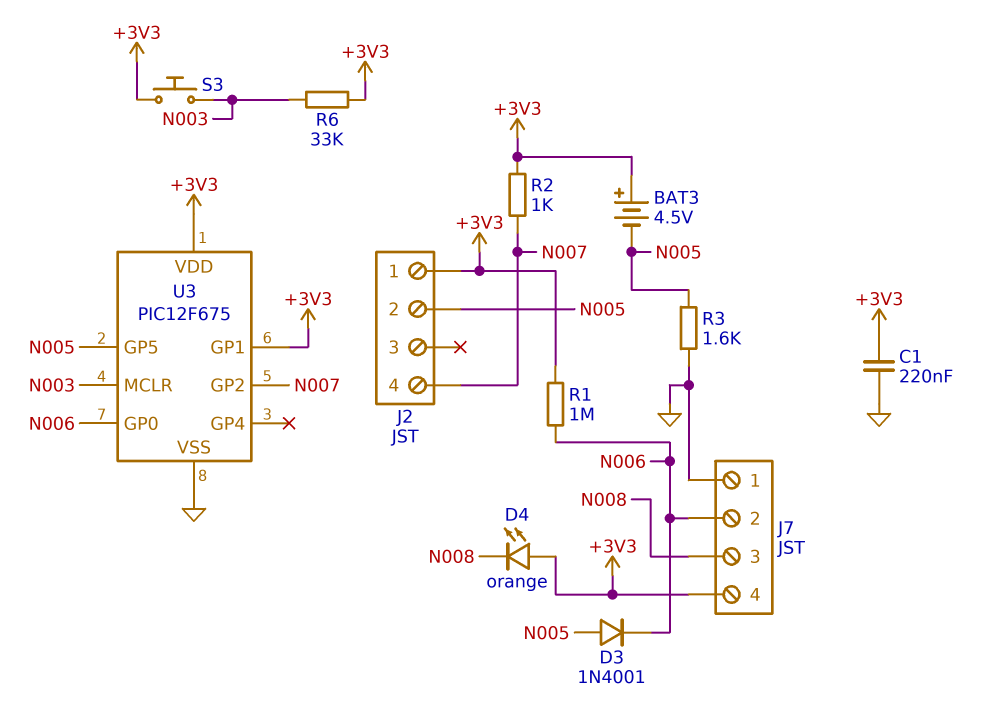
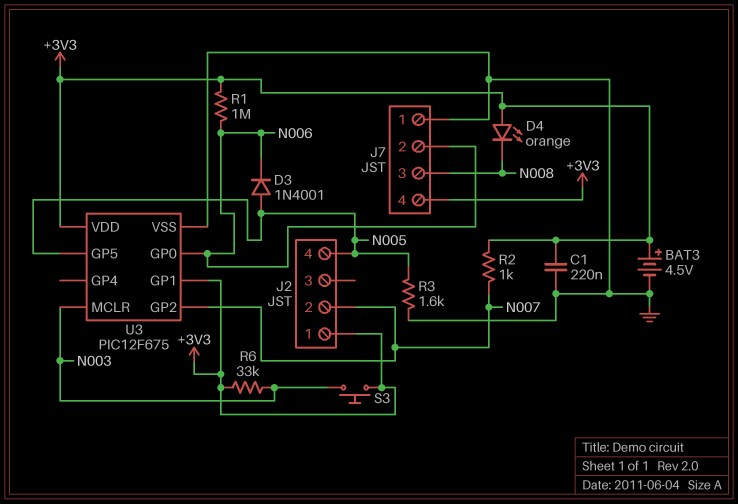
BAT3: 4.5V (plus +3V3, minus N005) -> 4.5V (plus +3V3, minus GND)
J2 pin 2: N005 -> N007
J2 pin 4: N007 -> N005

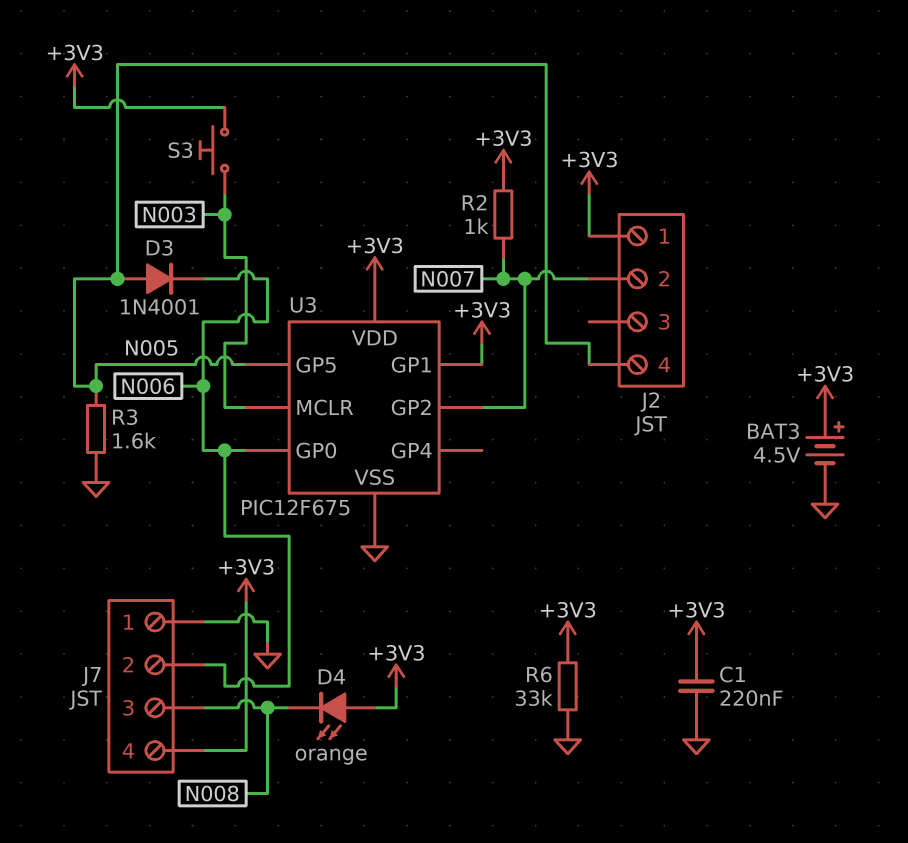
R1: 1M (+3V3, N006) -> none
R6: 33k (+3V3, N003) -> 33k (+3V3, GND)

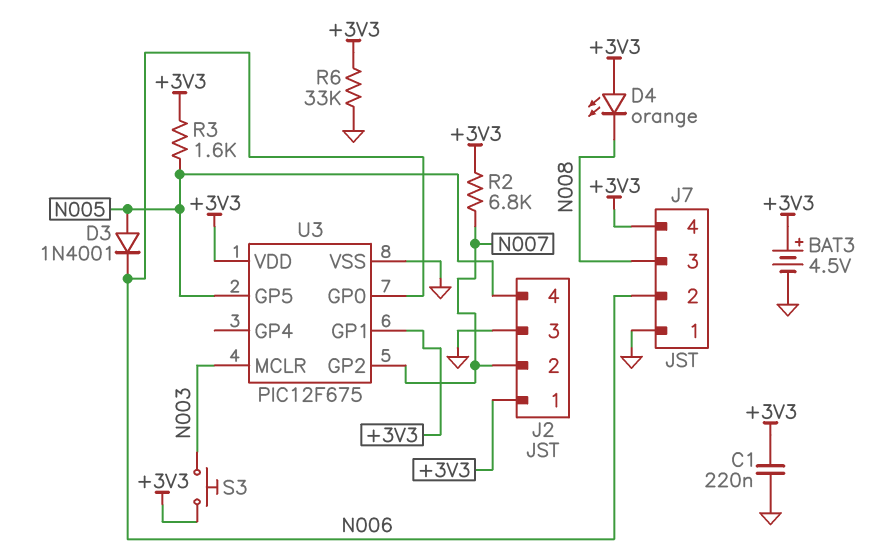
J2 pin 3: none -> GND
R2: 1k (+3V3, N007) -> 6.8k (+3V3, N007)
R3: 1.6k (GND, N005) -> 1.6k (+3V3, N005)

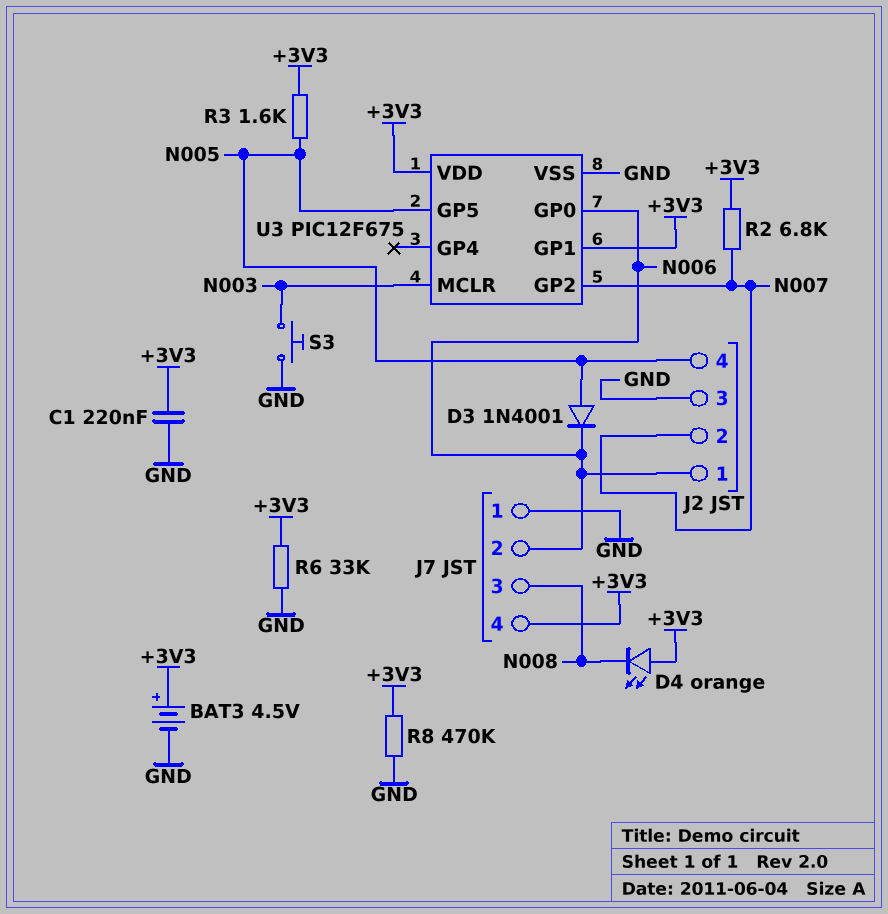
J2 pin 1: +3V3 -> N006
R8: none -> 470k (+3V3, GND)
S3: button (+3V3, N003) -> button (GND, N003)

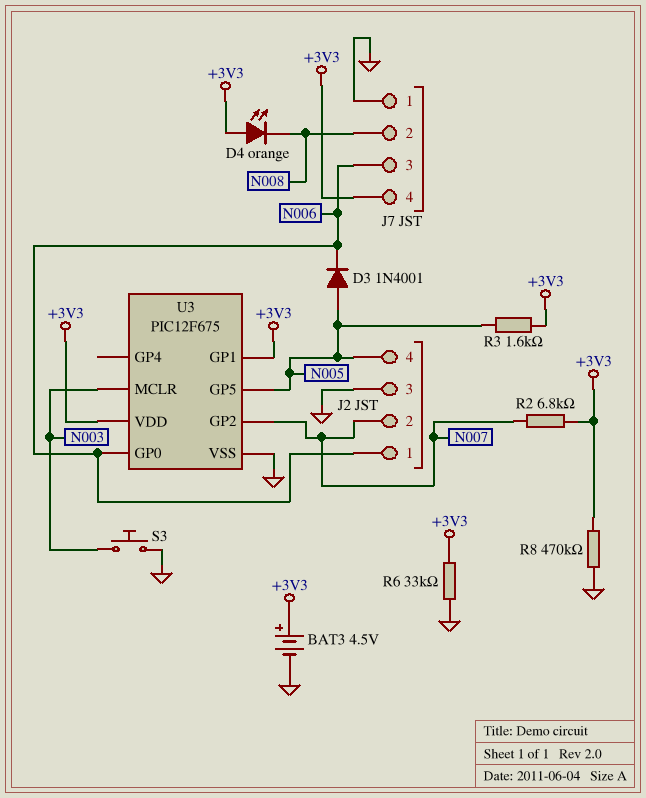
C1: 220nF (+3V3, GND) -> none
J7 pin 2: N006 -> N008
J7 pin 3: N008 -> N006

